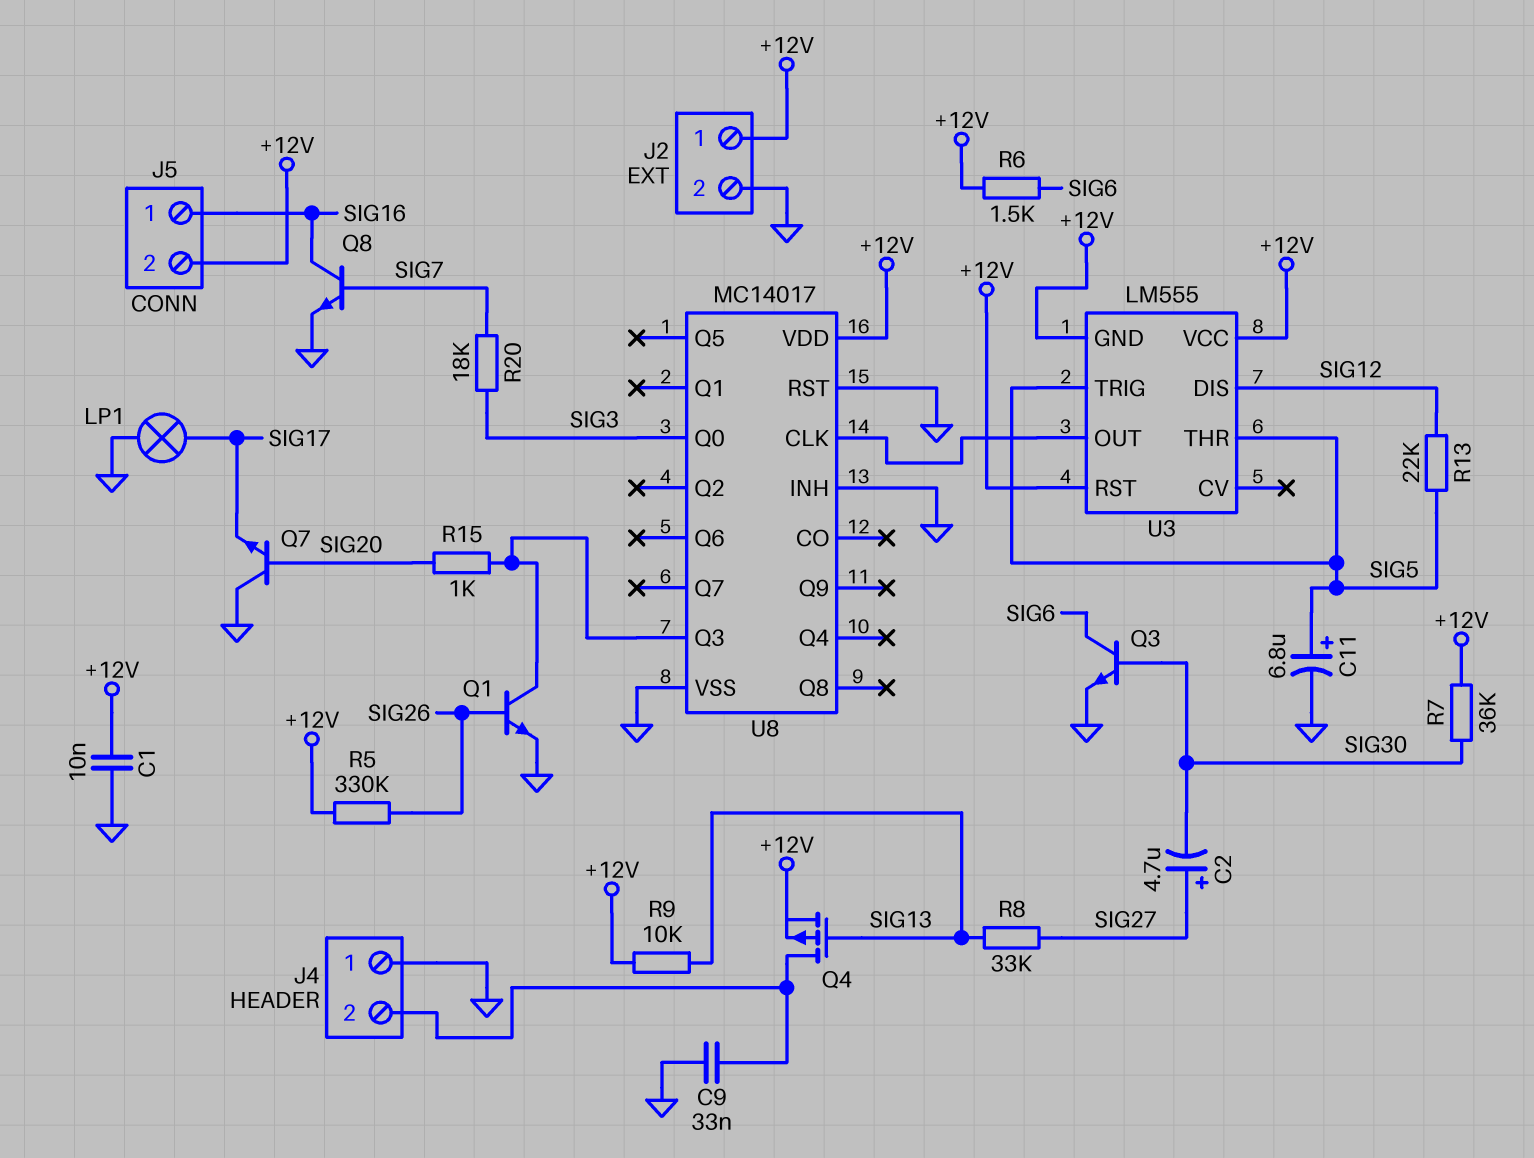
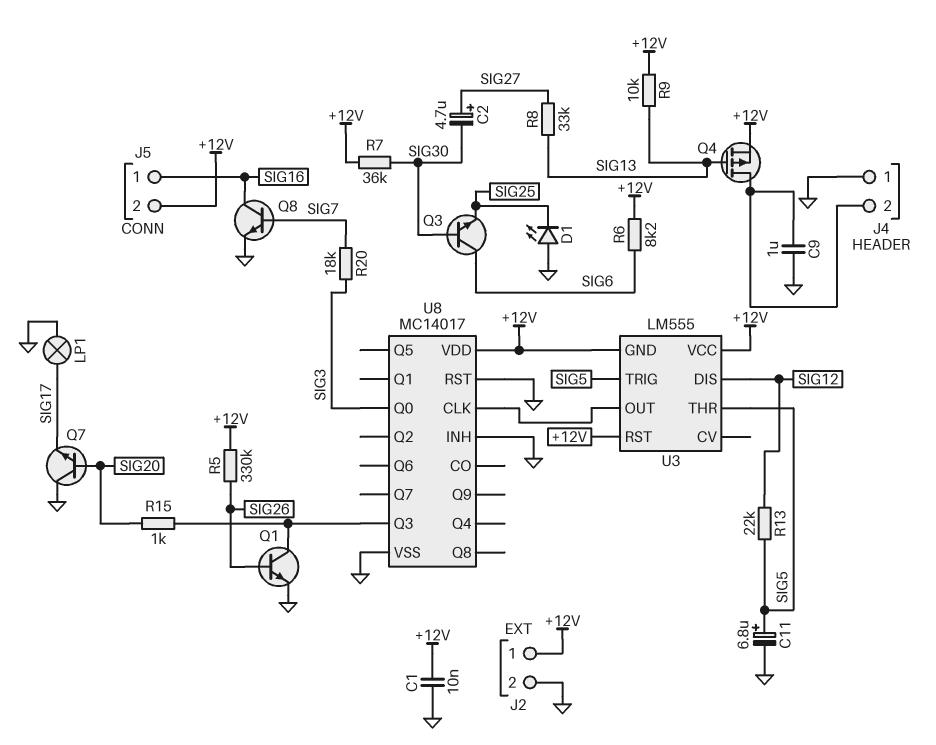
C9: 33nF (GND, J4/2) -> 1uF (GND, J4/2)
D1: none -> LED (A GND, K SIG25)
Q3: NPN (B SIG30, C SIG6, E GND) -> NPN (B SIG30, C SIG6, E SIG25)
R6: 1.5k (+12V, SIG6) -> 8.2k (+12V, SIG6)

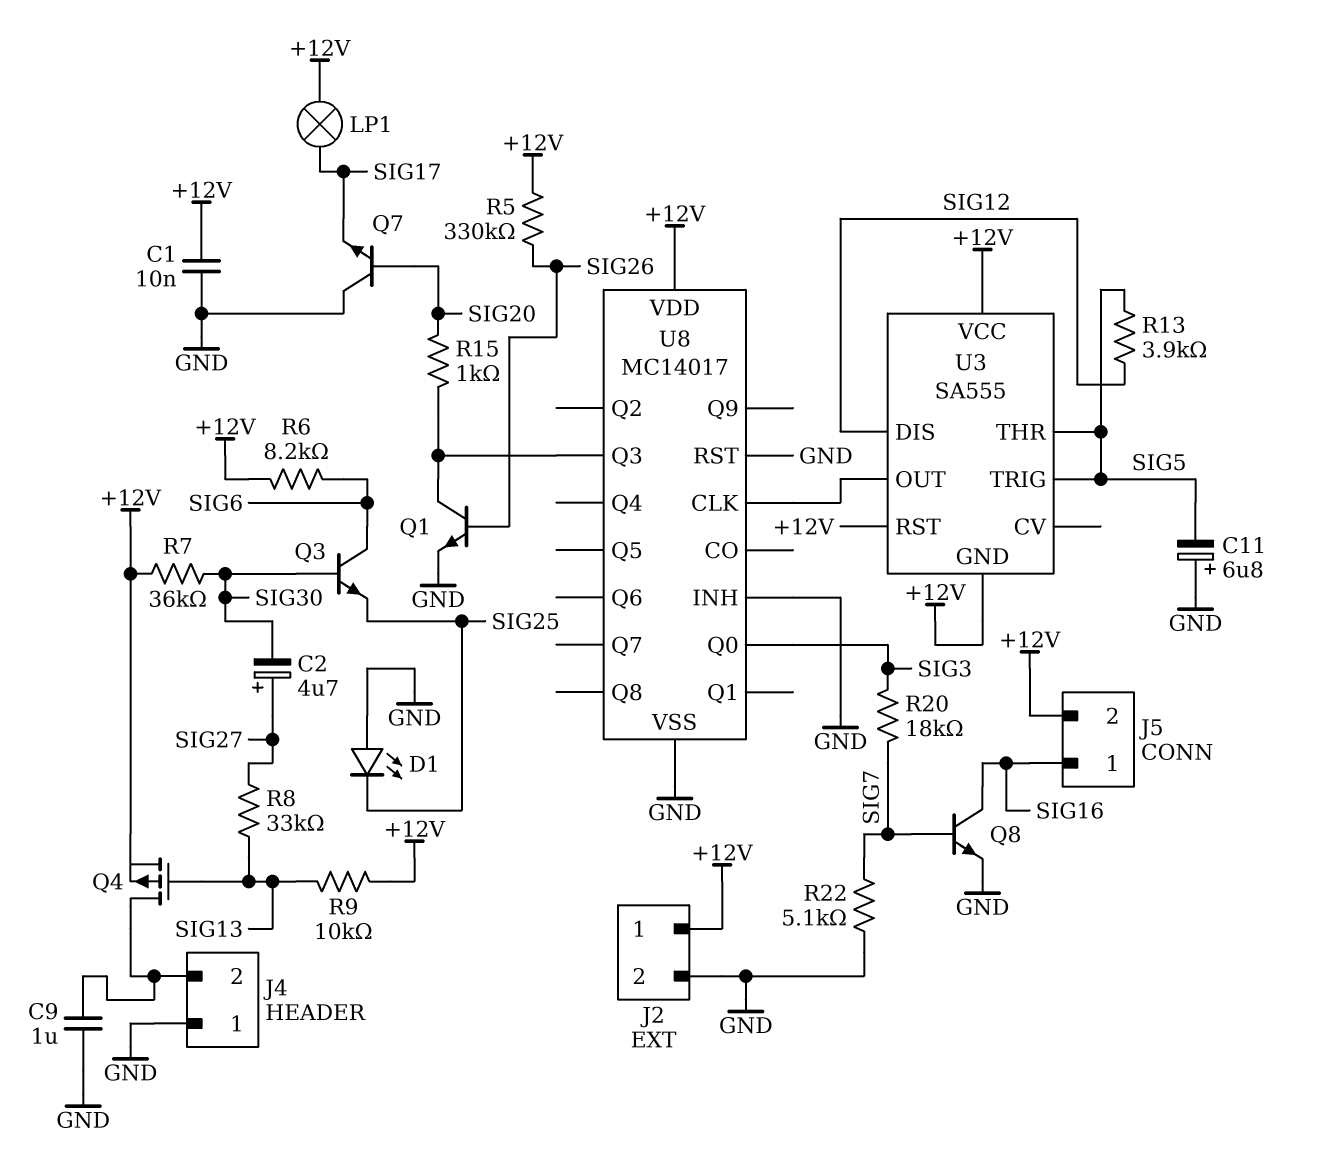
C11: 6.8uF (plus SIG5, minus GND) -> 6.8uF (plus GND, minus SIG5)
LP1: lamp (GND, SIG17) -> lamp (+12V, SIG17)
R13: 22k (SIG5, SIG12) -> 3.9k (SIG5, SIG12)
R22: none -> 5.1k (GND, SIG7)
U3: LM555 -> SA555

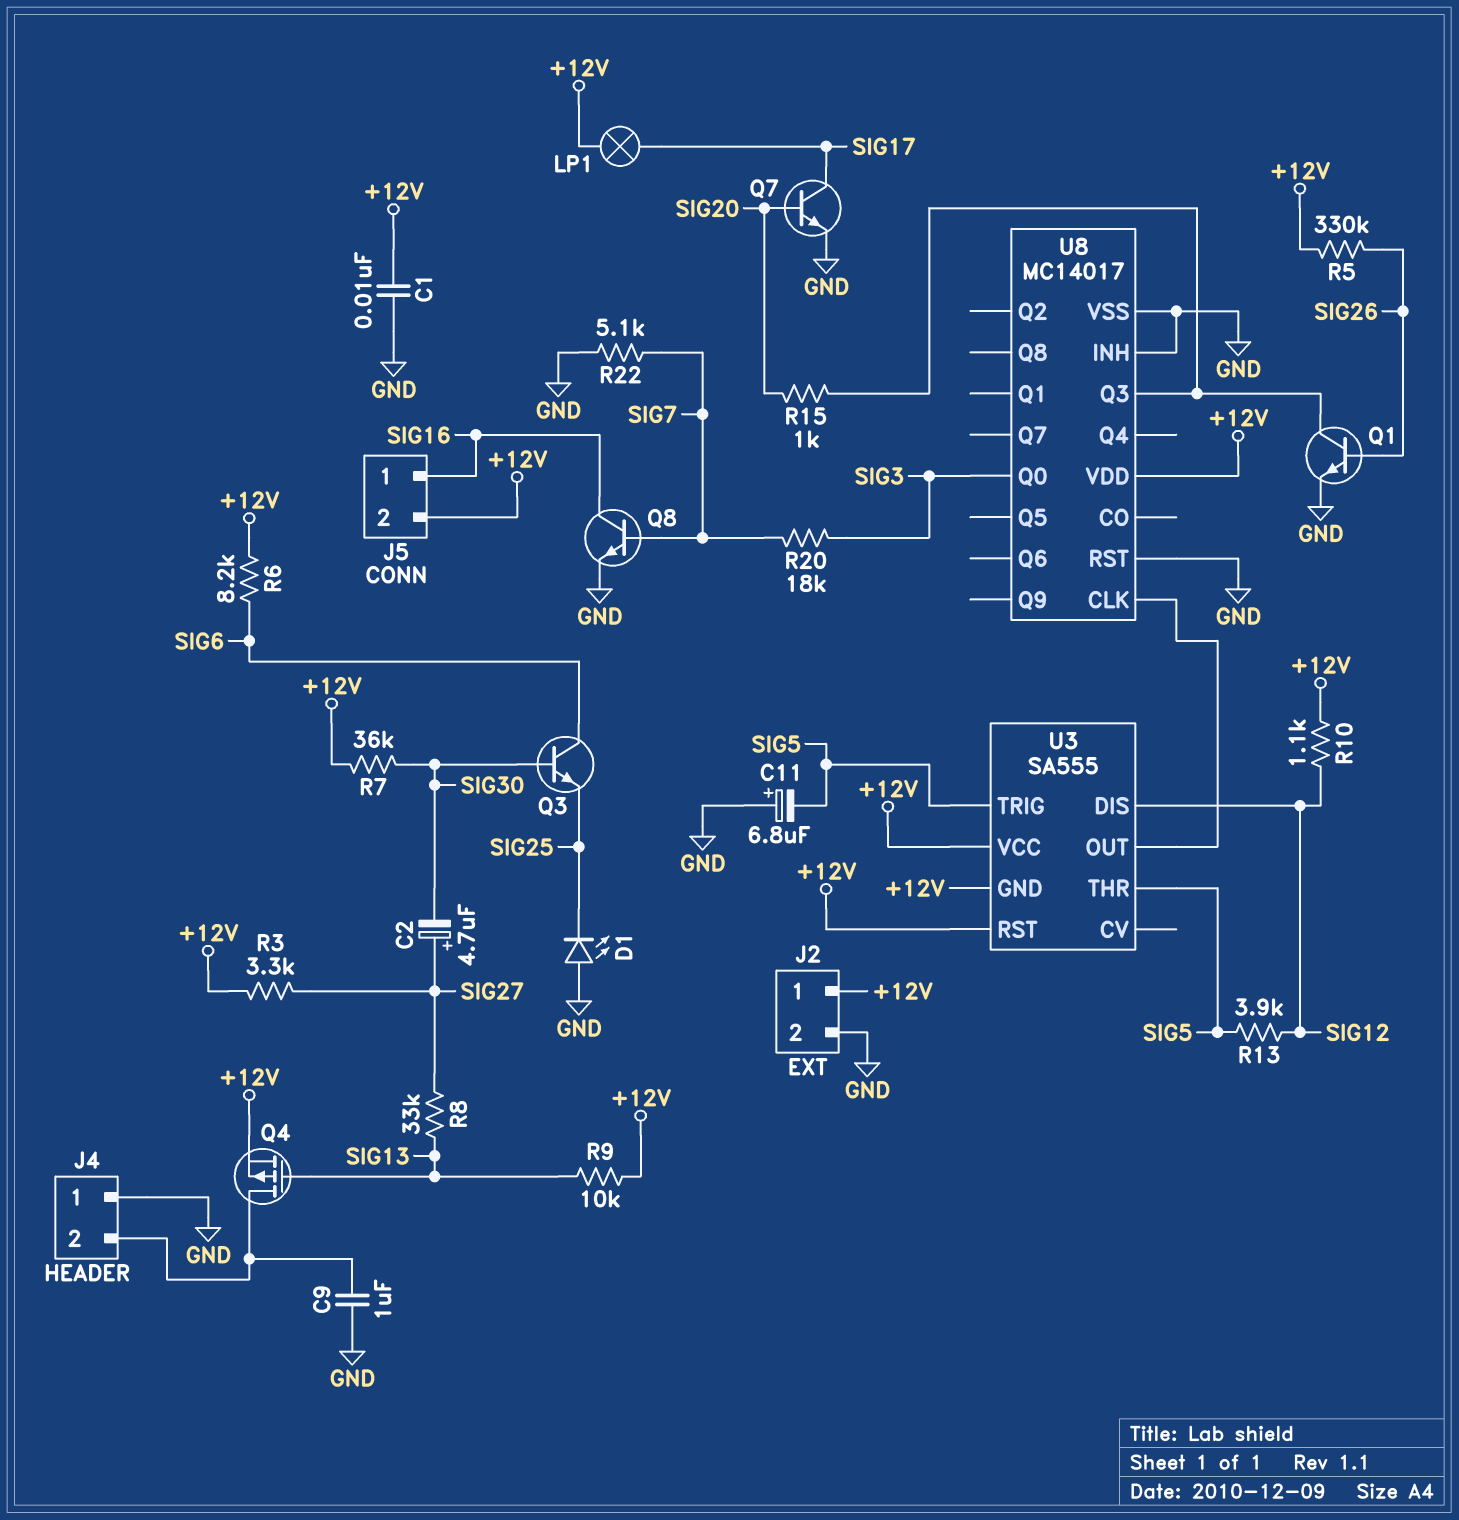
Q7: NPN (B SIG20, C GND, E SIG17) -> NPN (B SIG20, C SIG17, E GND)
R3: none -> 3.3k (+12V, SIG27)
R10: none -> 1.1k (+12V, SIG12)

